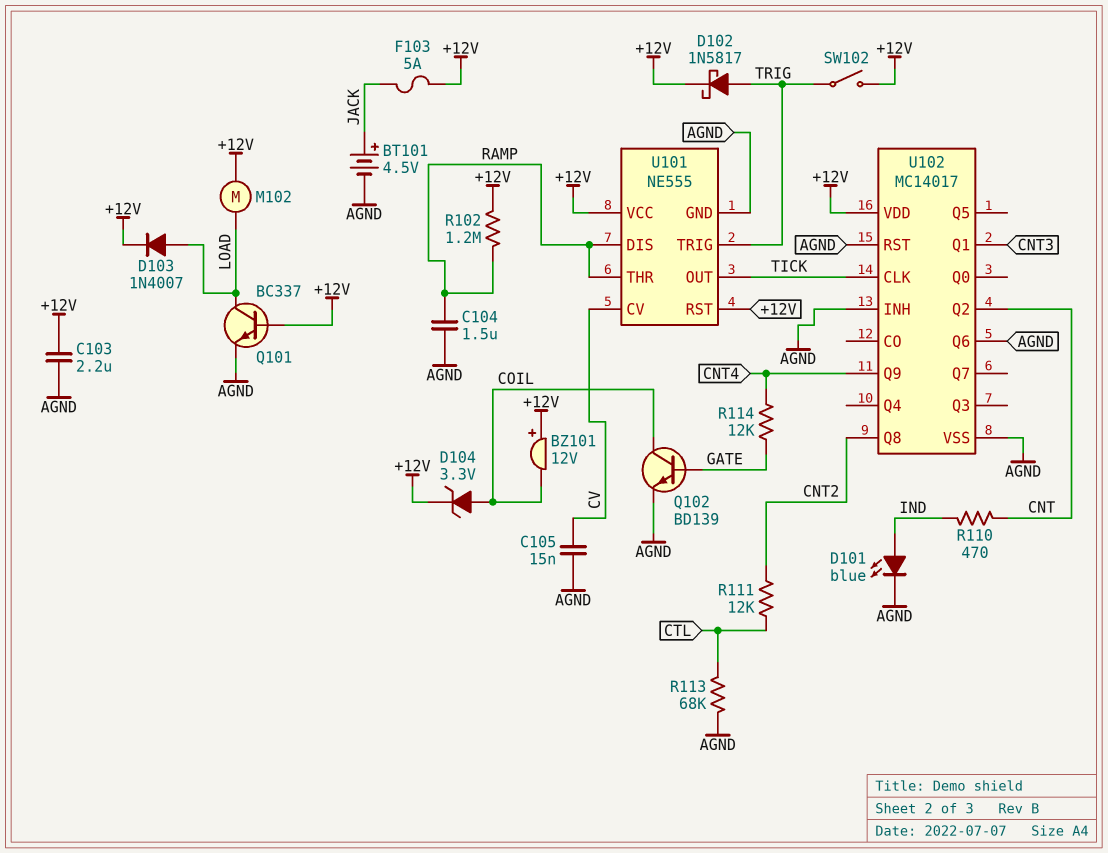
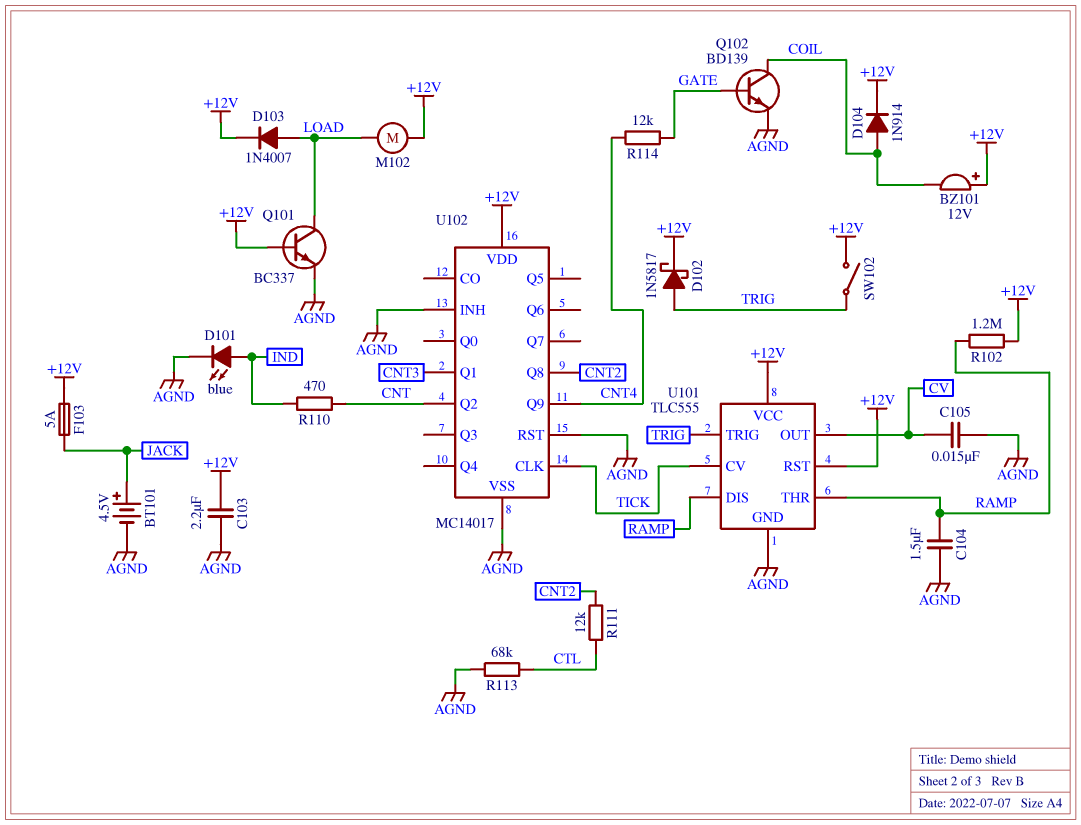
D104: zener 3.3V (A COIL, K +12V) -> diode 1N914 (A COIL, K +12V)
U101: NE555 -> TLC555
U101 pin CV: CV -> TICK
U101 pin OUT: TICK -> CV
U102 pin Q6: AGND -> none

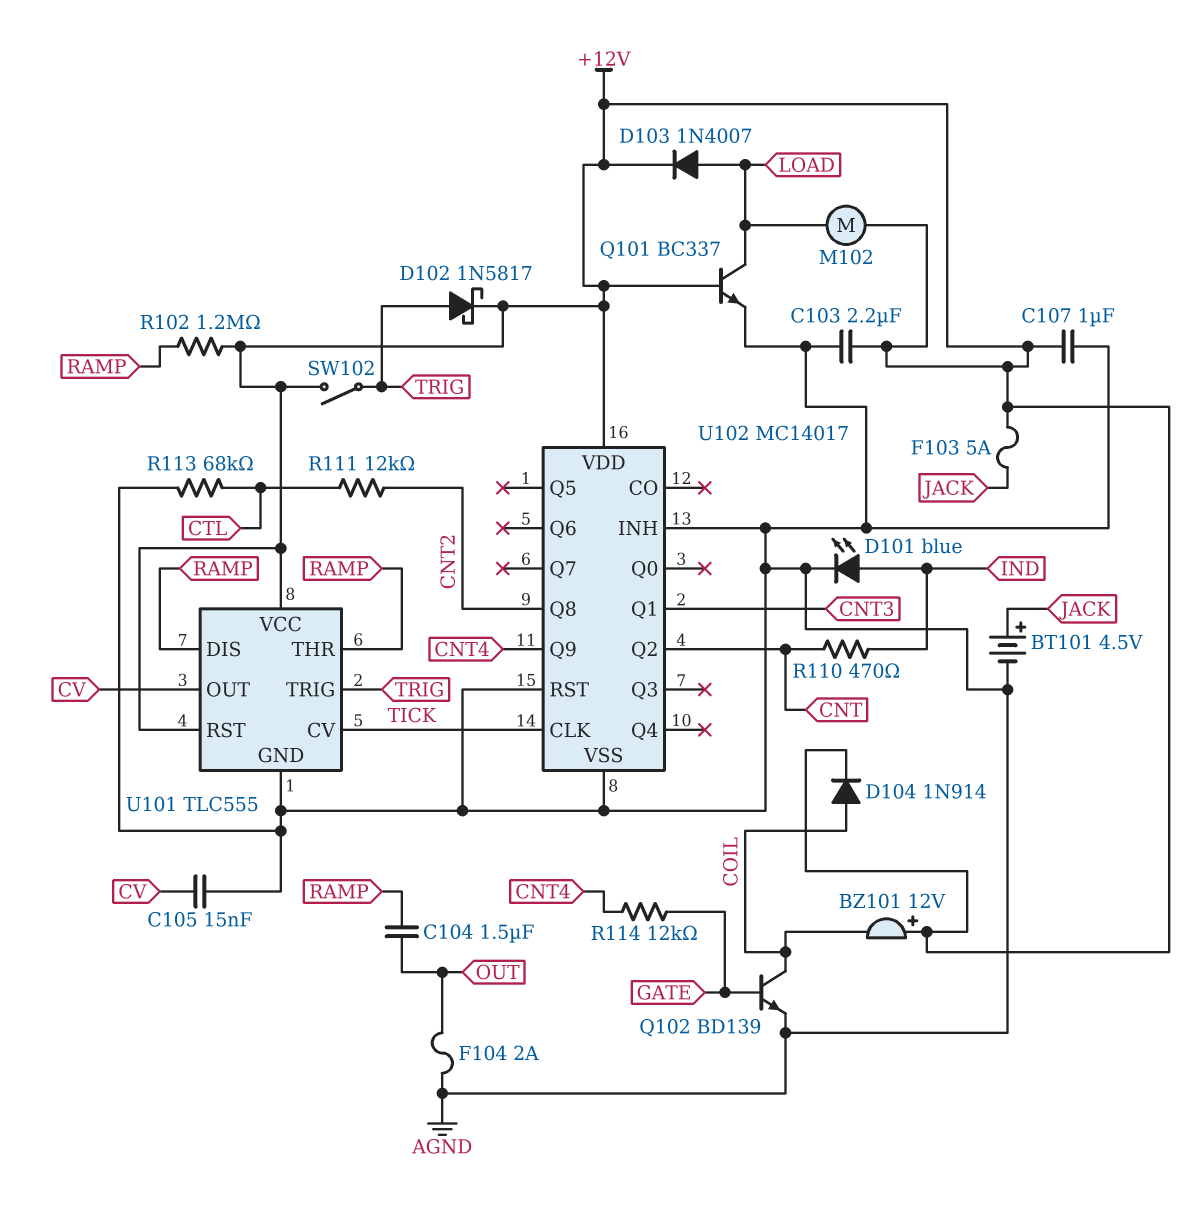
C104: 1.5uF (AGND, RAMP) -> 1.5uF (OUT, RAMP)
C107: none -> 1uF (+12V, AGND)
F104: none -> 2A (AGND, OUT)

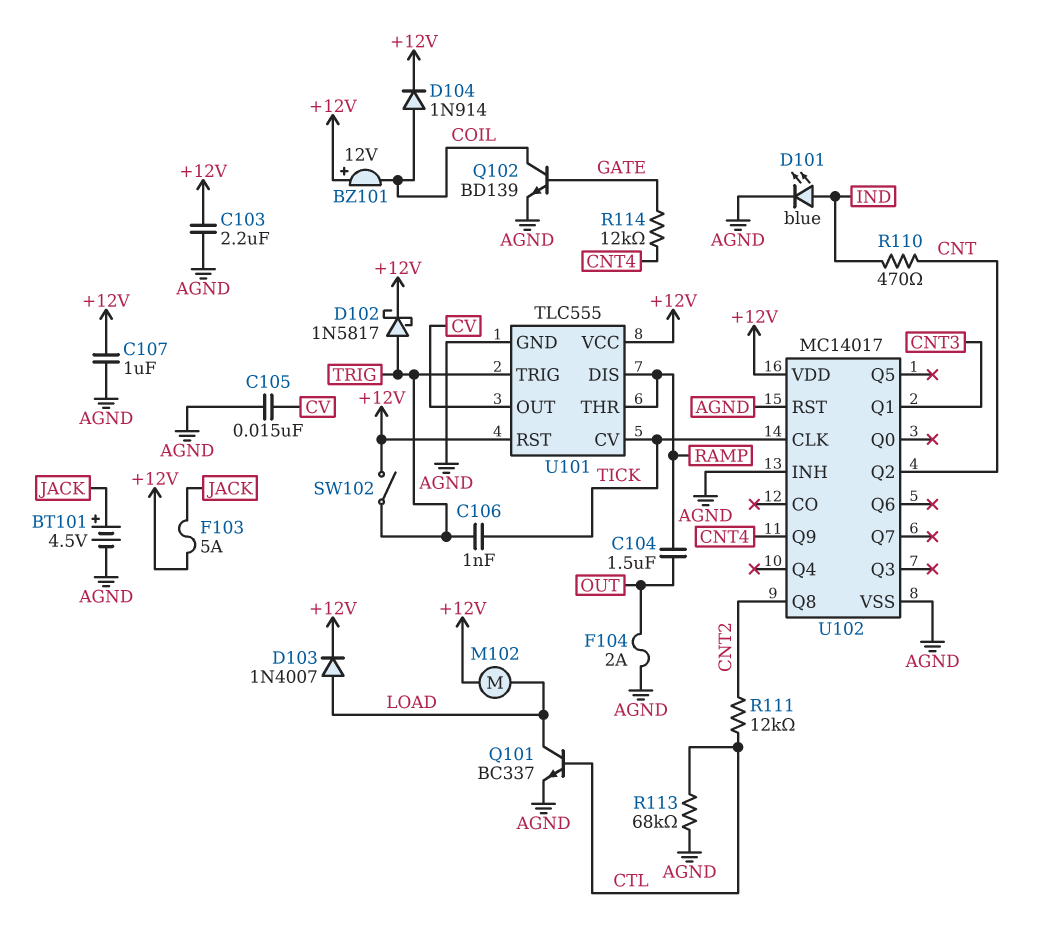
C106: none -> 1nF (TICK, TRIG)
Q101: NPN BC337 (B +12V, C LOAD, E AGND) -> NPN BC337 (B CTL, C LOAD, E AGND)
R102: 1.2M (+12V, RAMP) -> none

